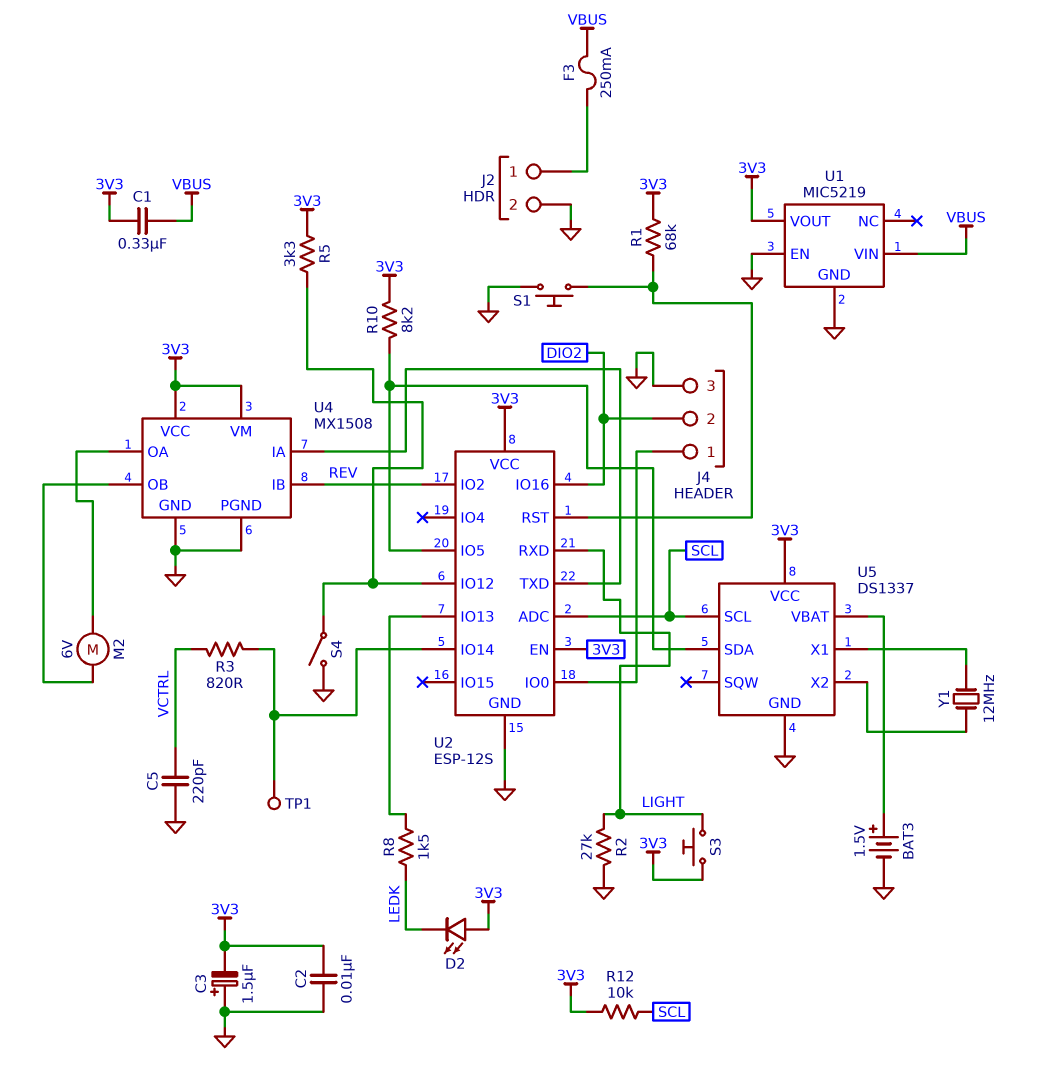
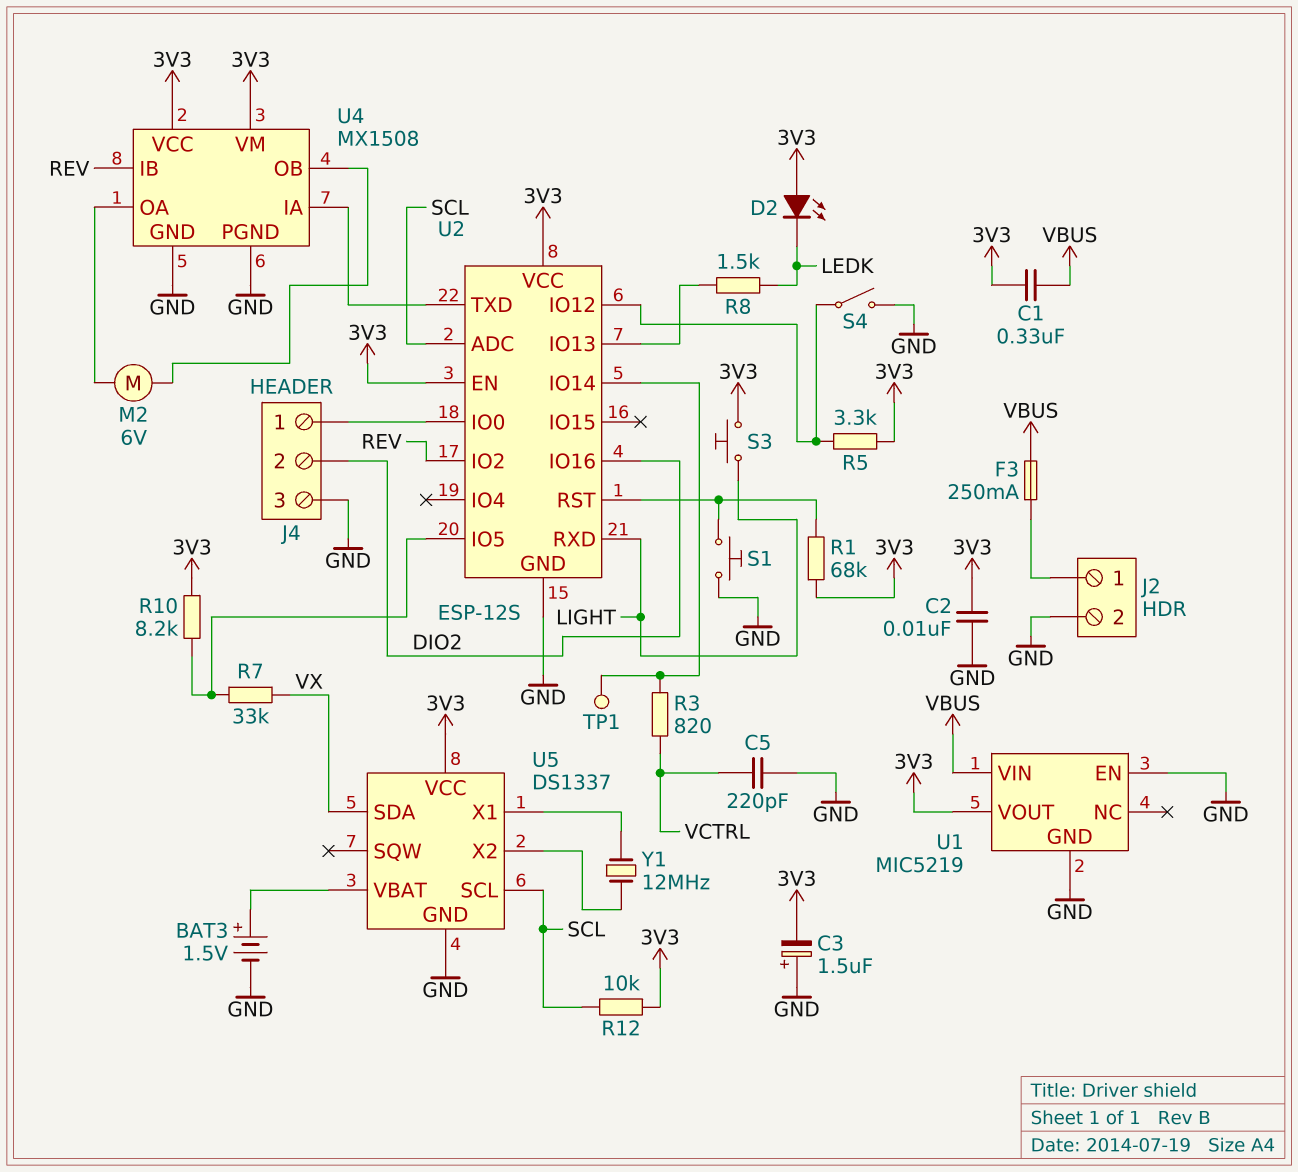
R2: 27k (GND, LIGHT) -> none
R7: none -> 33k (U2/IO5, VX)
U5 pin SDA: U2/IO5 -> VX

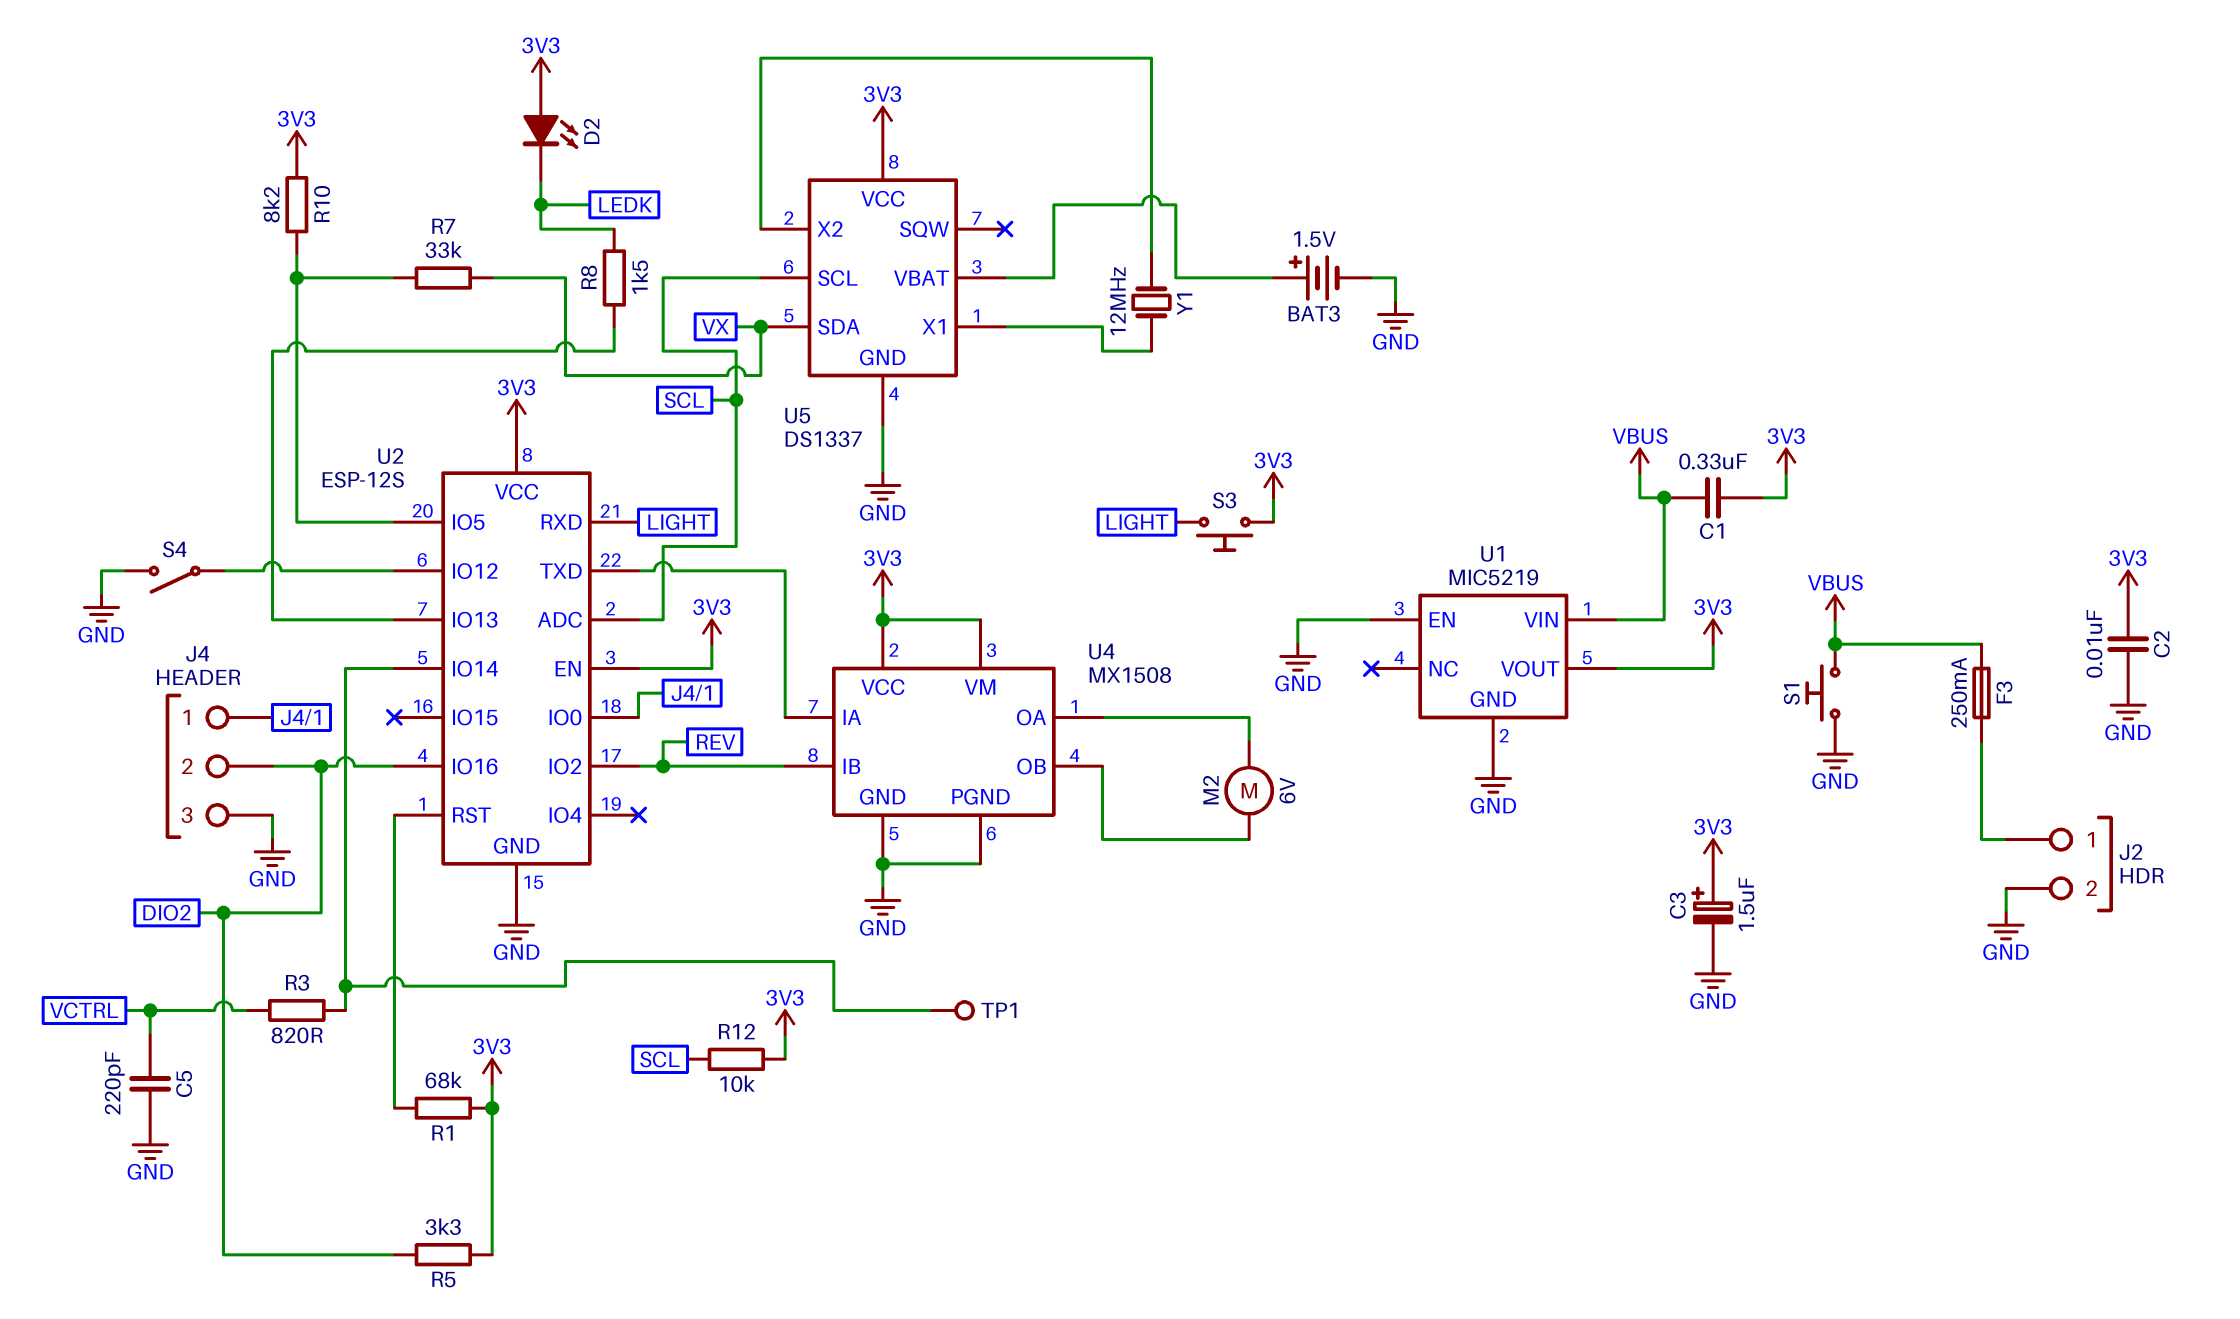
C3: 1.5uF (plus GND, minus 3V3) -> 1.5uF (plus 3V3, minus GND)
R5: 3.3k (3V3, U2/IO12) -> 3.3k (3V3, DIO2)
S1: button (GND, U2/RST) -> button (GND, VBUS)

